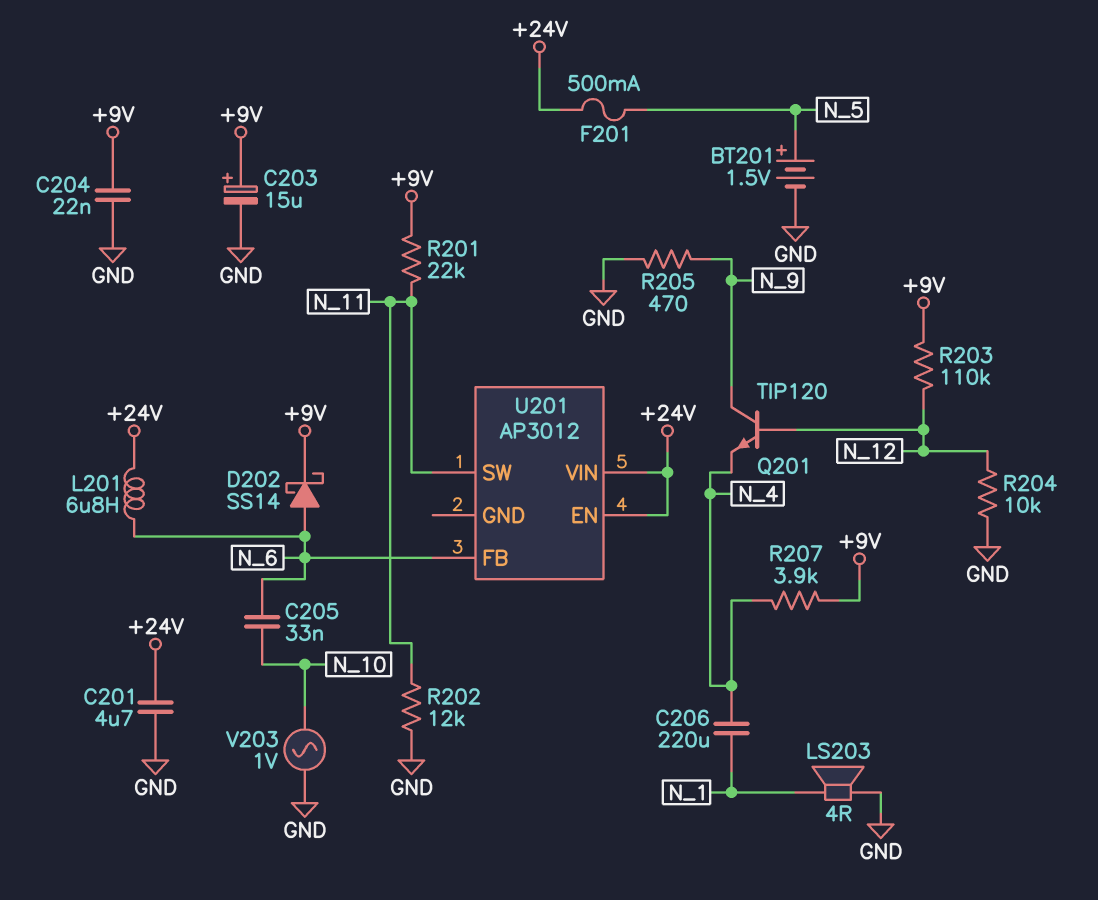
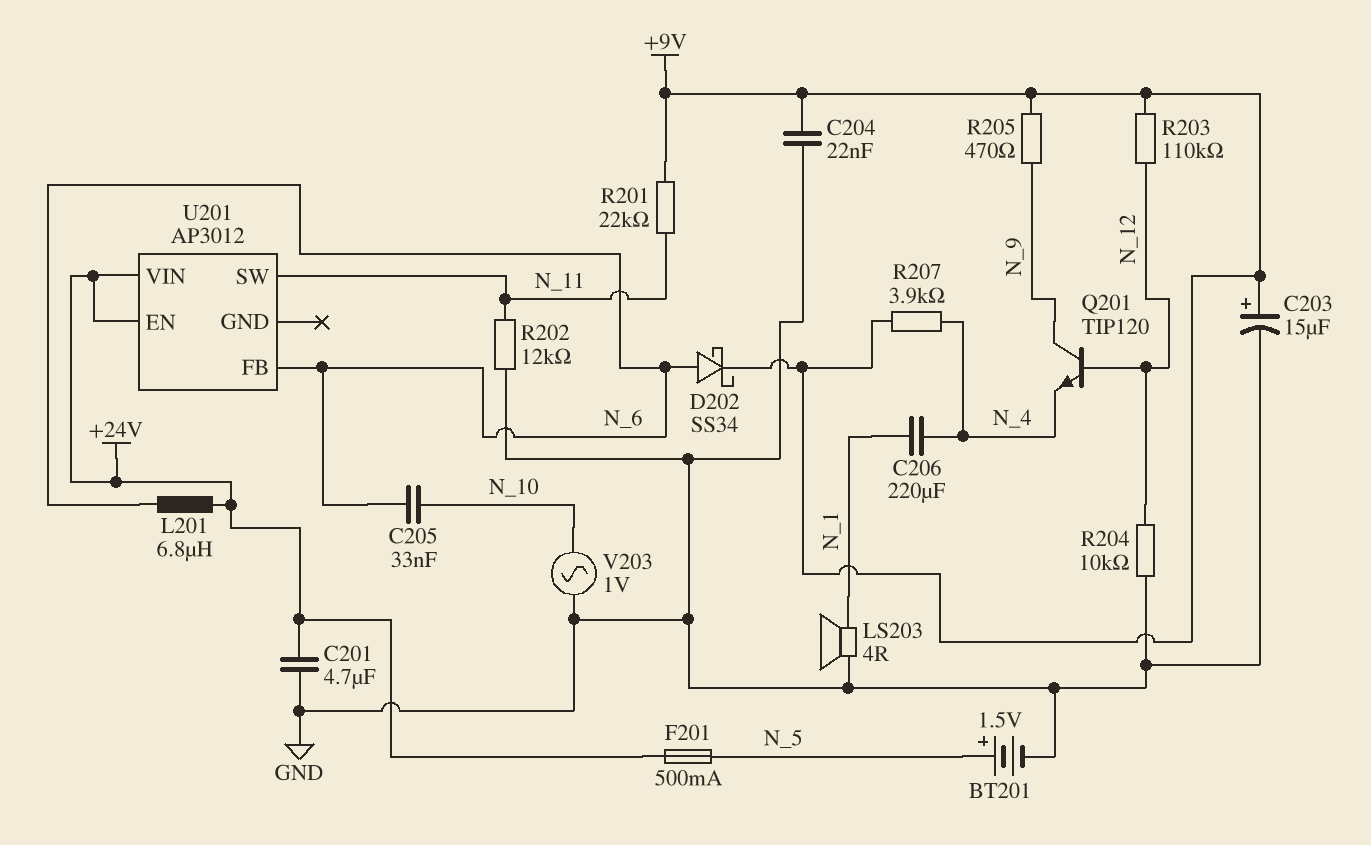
D202: schottky SS14 (A N_6, K +9V) -> schottky SS34 (A N_6, K +9V)
R205: 470 (GND, N_9) -> 470 (+9V, N_9)

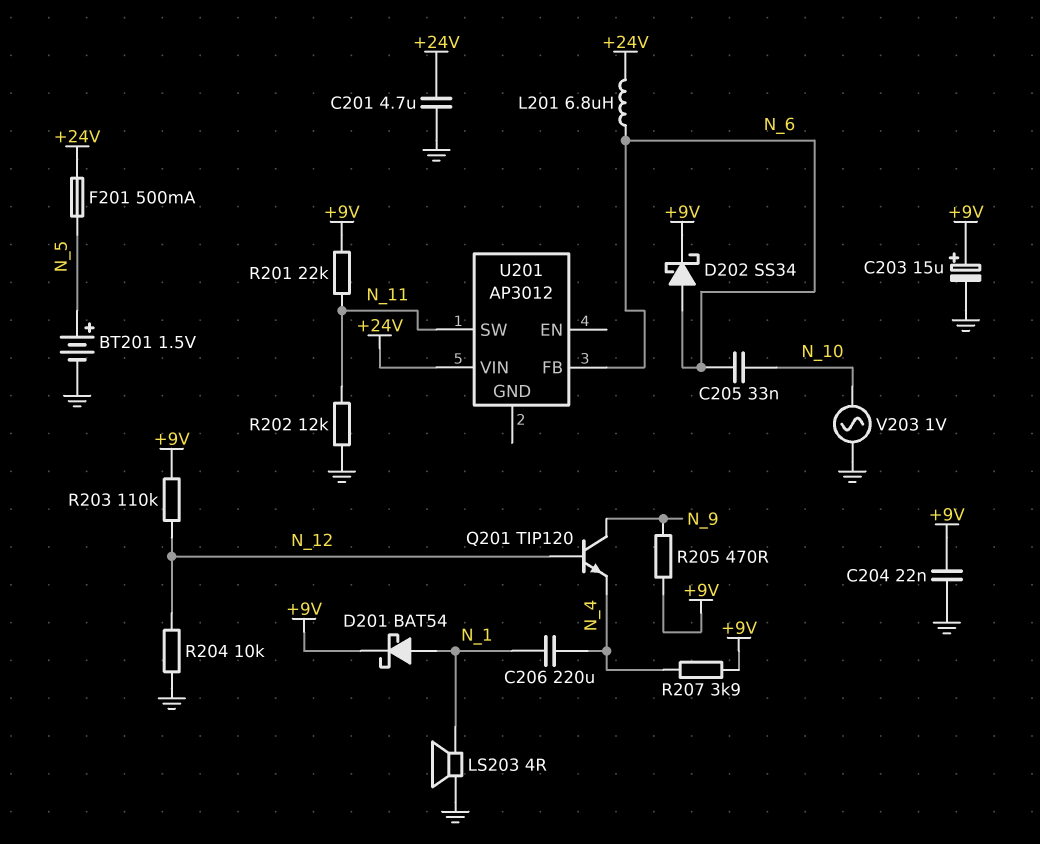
D201: none -> schottky BAT54 (A N_1, K +9V)
U201 pin EN: +24V -> none

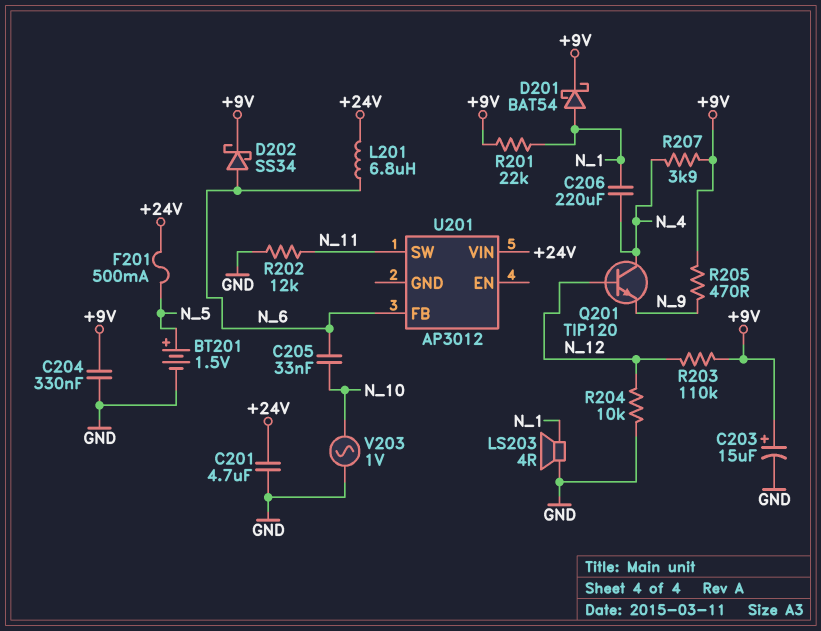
C204: 22nF (+9V, GND) -> 330nF (+9V, GND)
Q201: NPN TIP120 (B N_12, C N_9, E N_4) -> NPN TIP120 (B N_12, C N_4, E N_9)
R201: 22k (+9V, N_11) -> 22k (+9V, N_1)

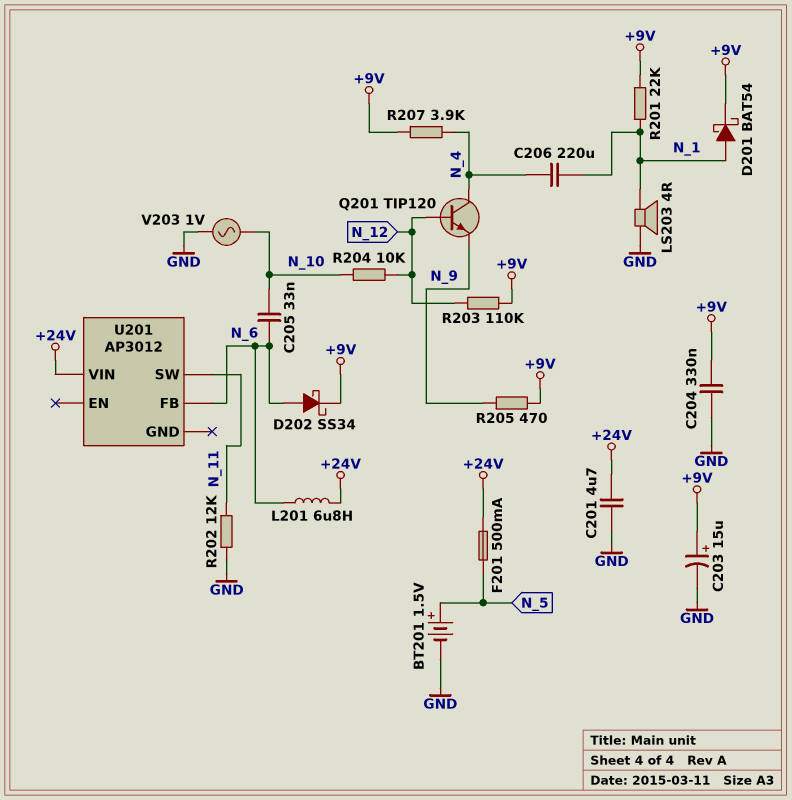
R204: 10k (GND, N_12) -> 10k (N_10, N_12)

